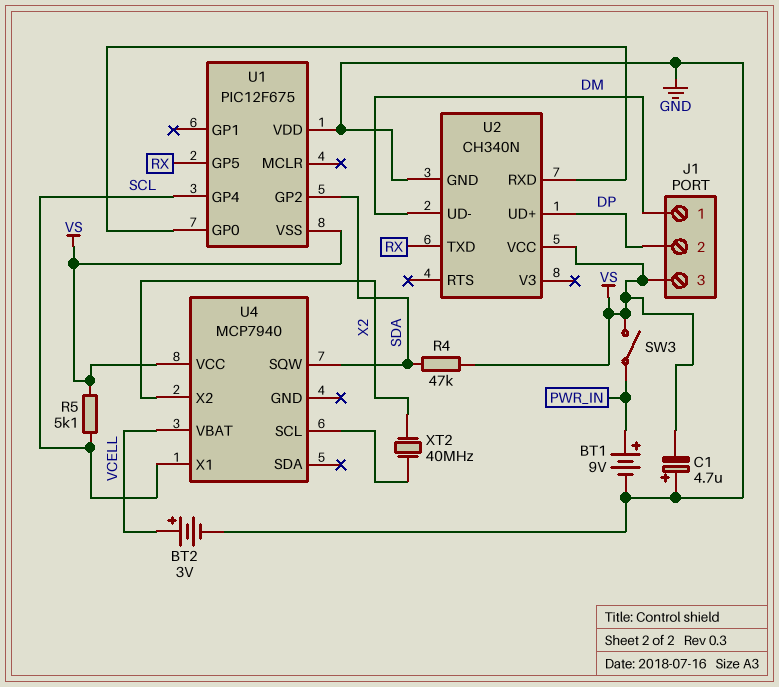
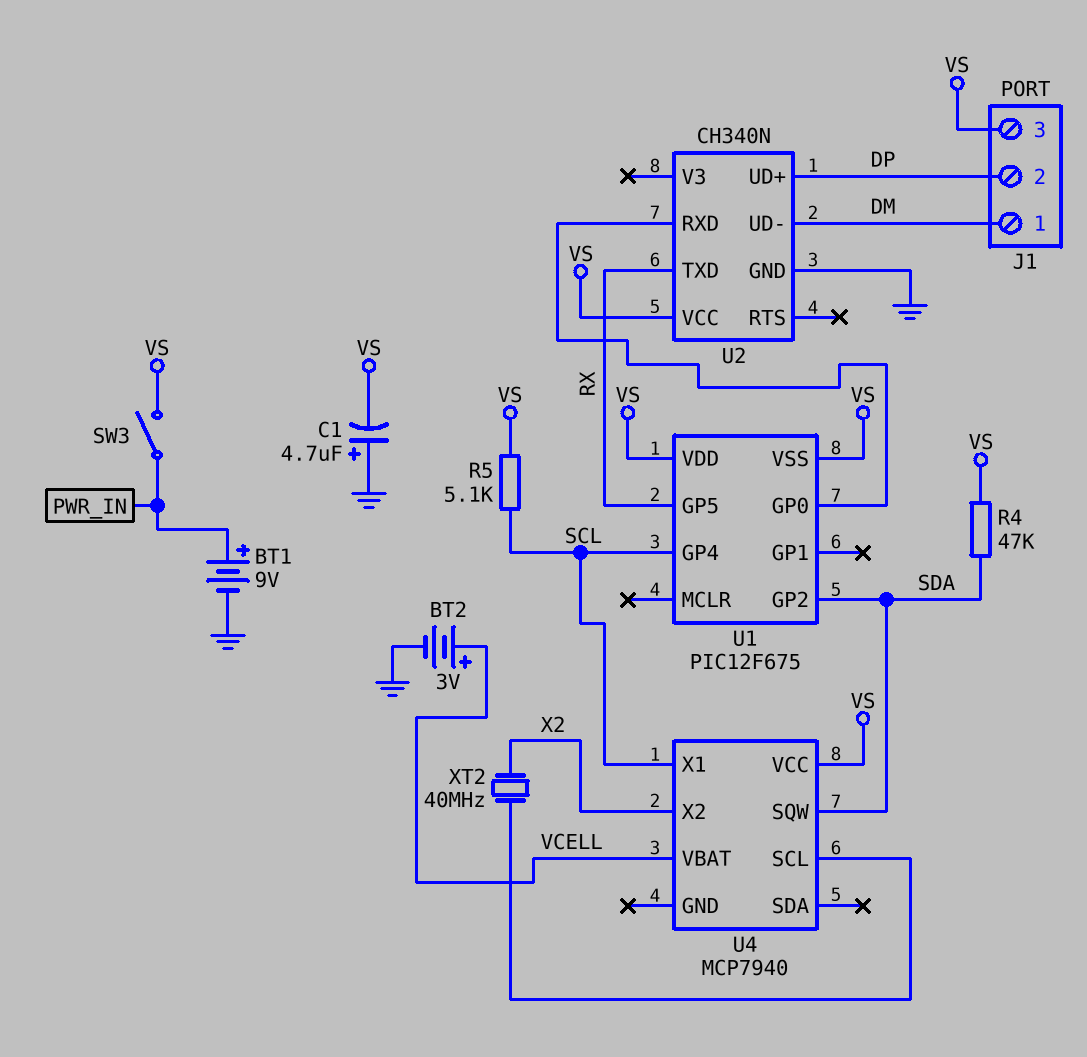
U1 pin VDD: GND -> VS

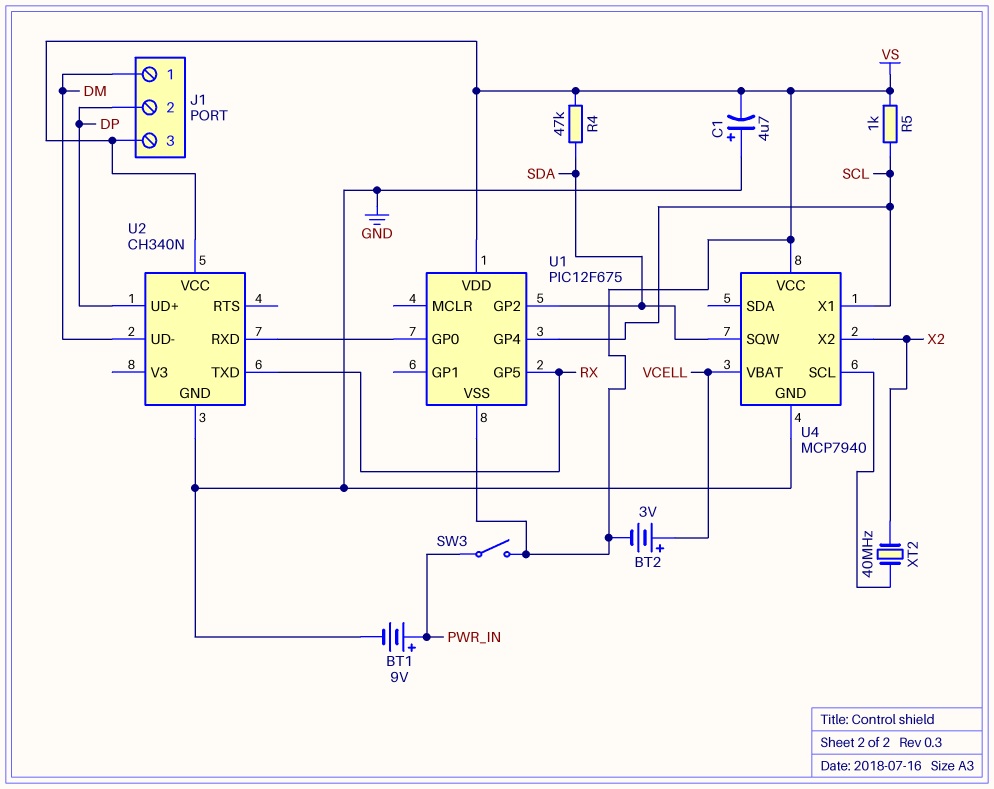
BT2: 3V (plus VCELL, minus GND) -> 3V (plus VCELL, minus VS)
R5: 5.1k (SCL, VS) -> 1k (SCL, VS)
U4 pin GND: none -> GND

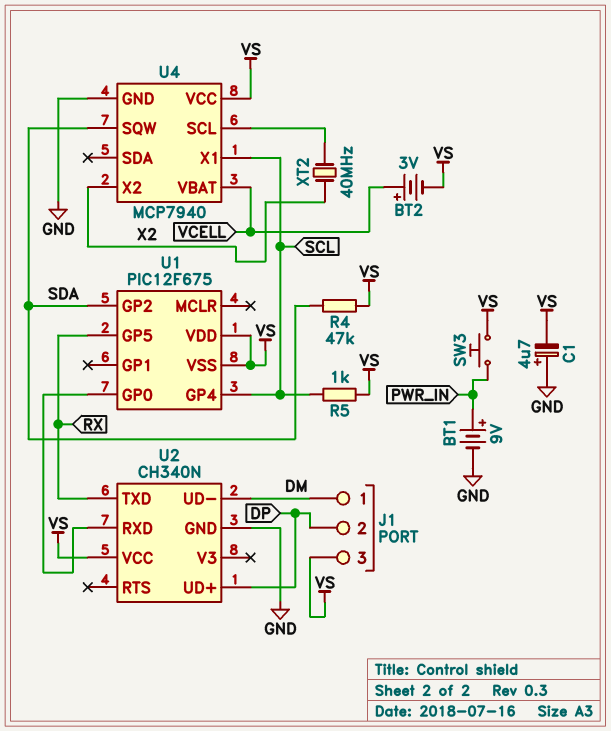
SW3: switch (PWR_IN, VS) -> button (PWR_IN, VS)

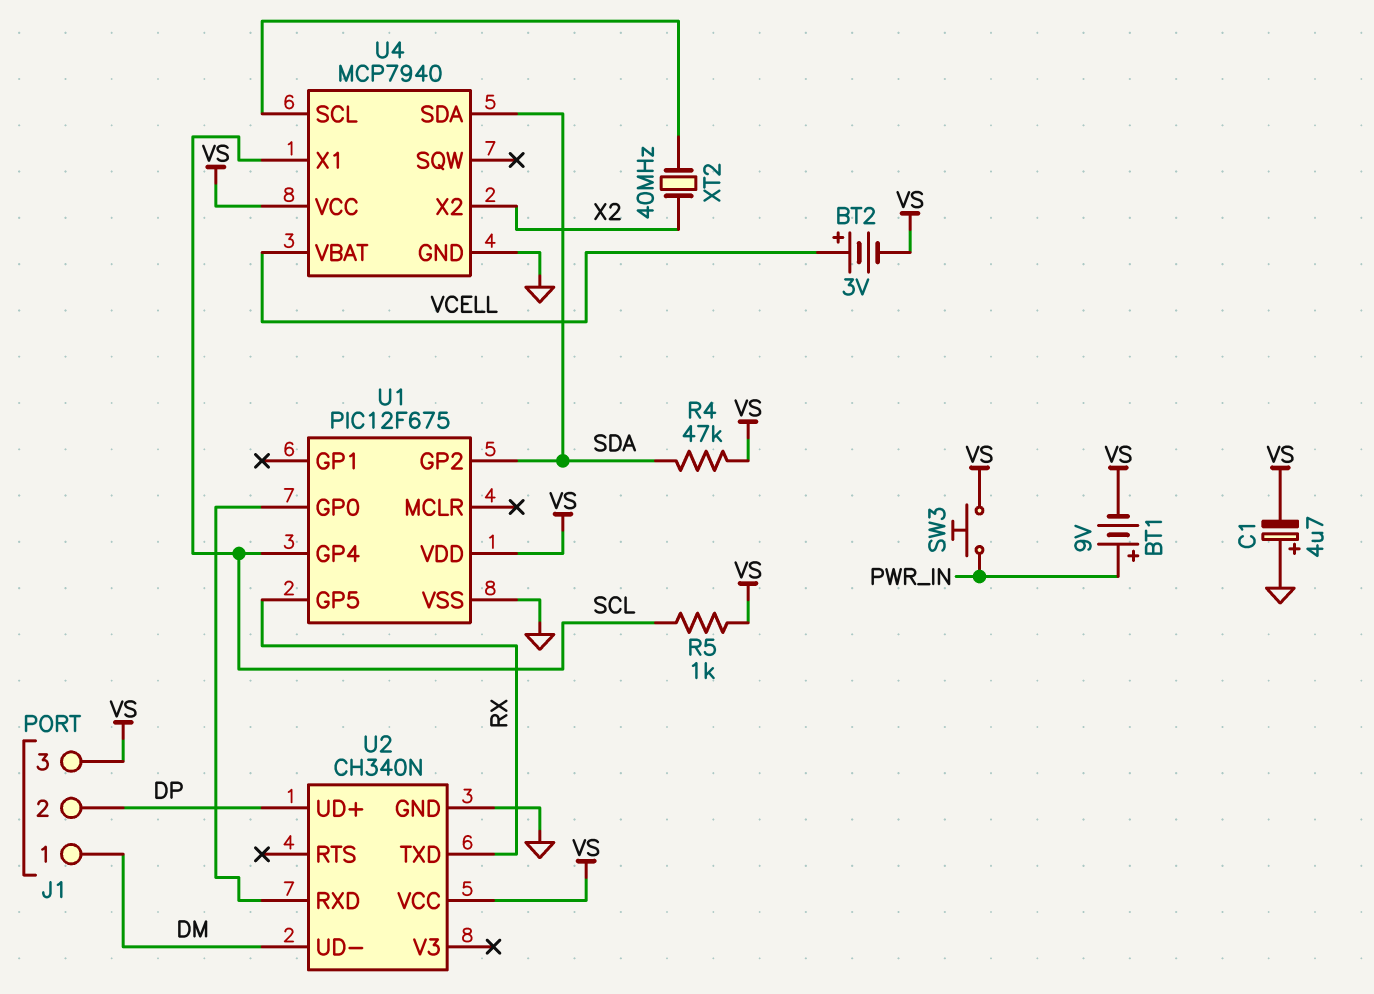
BT1: 9V (plus PWR_IN, minus GND) -> 9V (plus PWR_IN, minus VS)
U1 pin VSS: VS -> GND
U4 pin SDA: none -> SDA
U4 pin SQW: SDA -> none

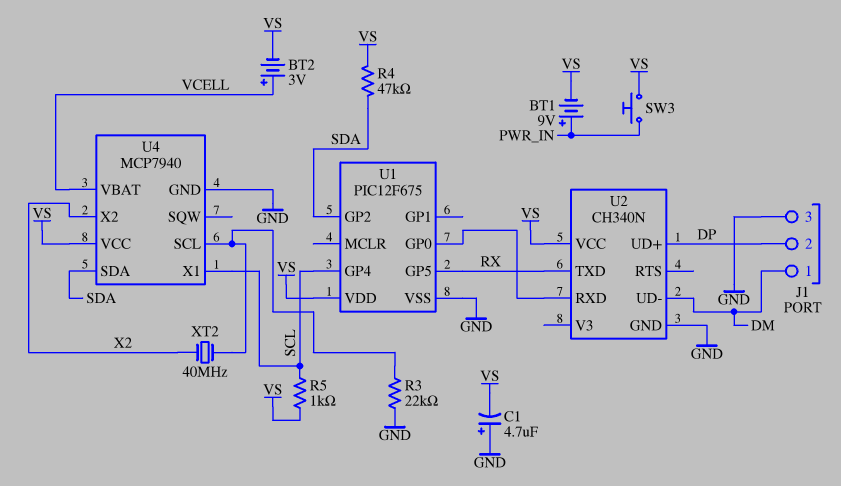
J1 pin 3: VS -> GND
R3: none -> 22k (GND, U4/SCL)

